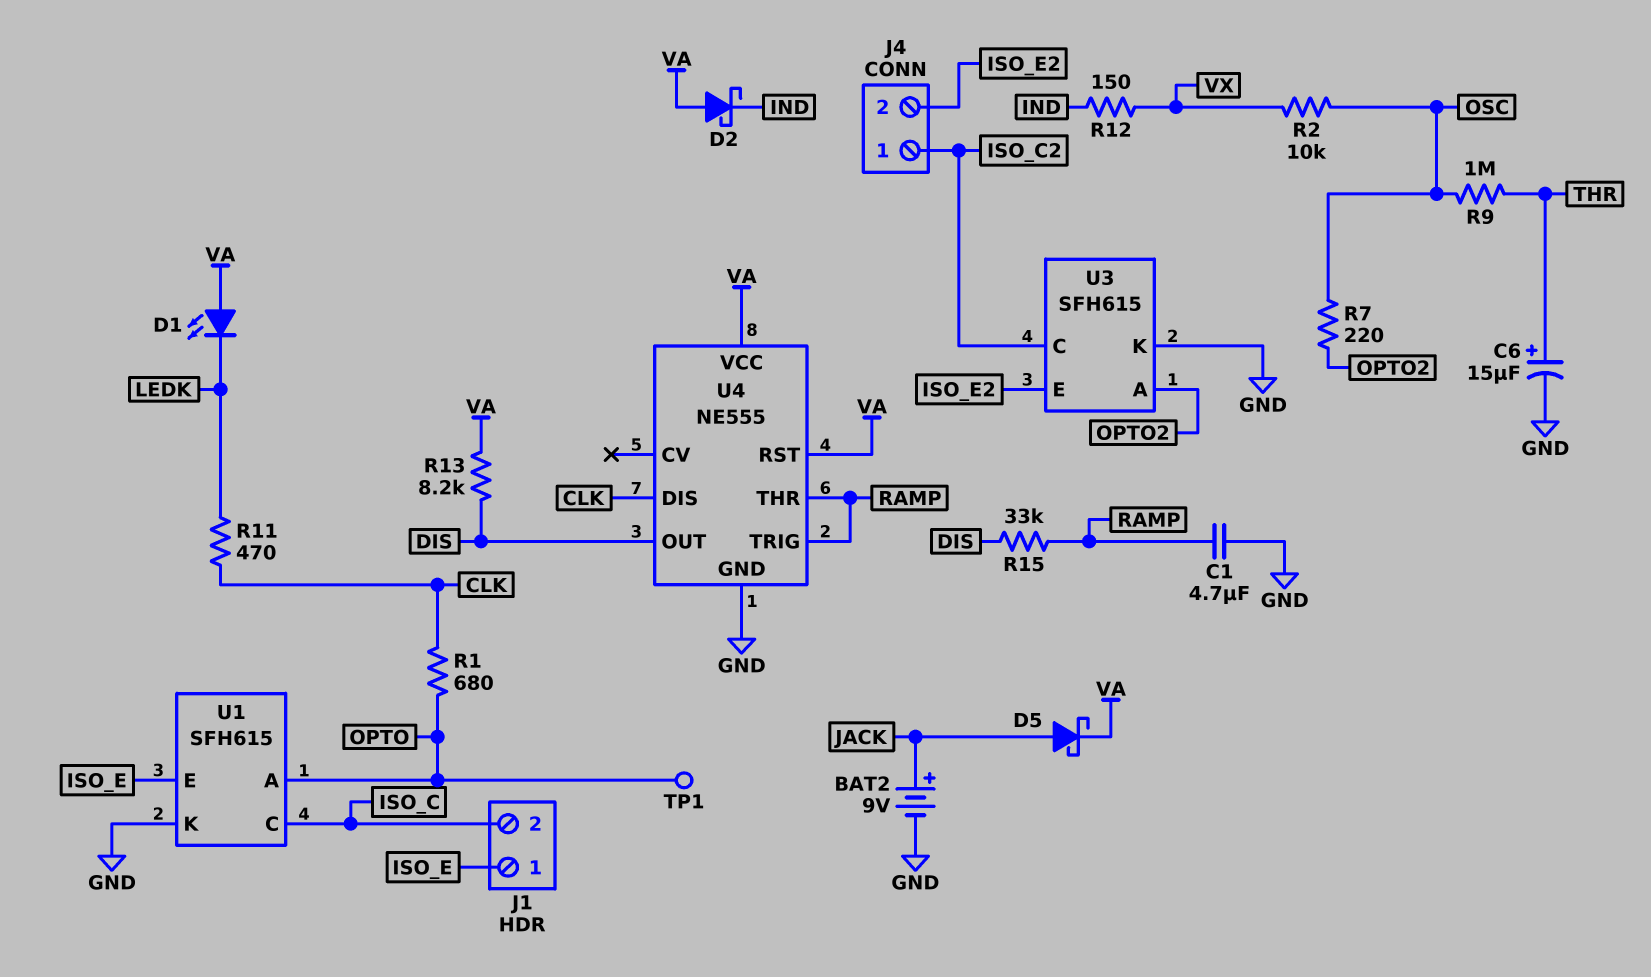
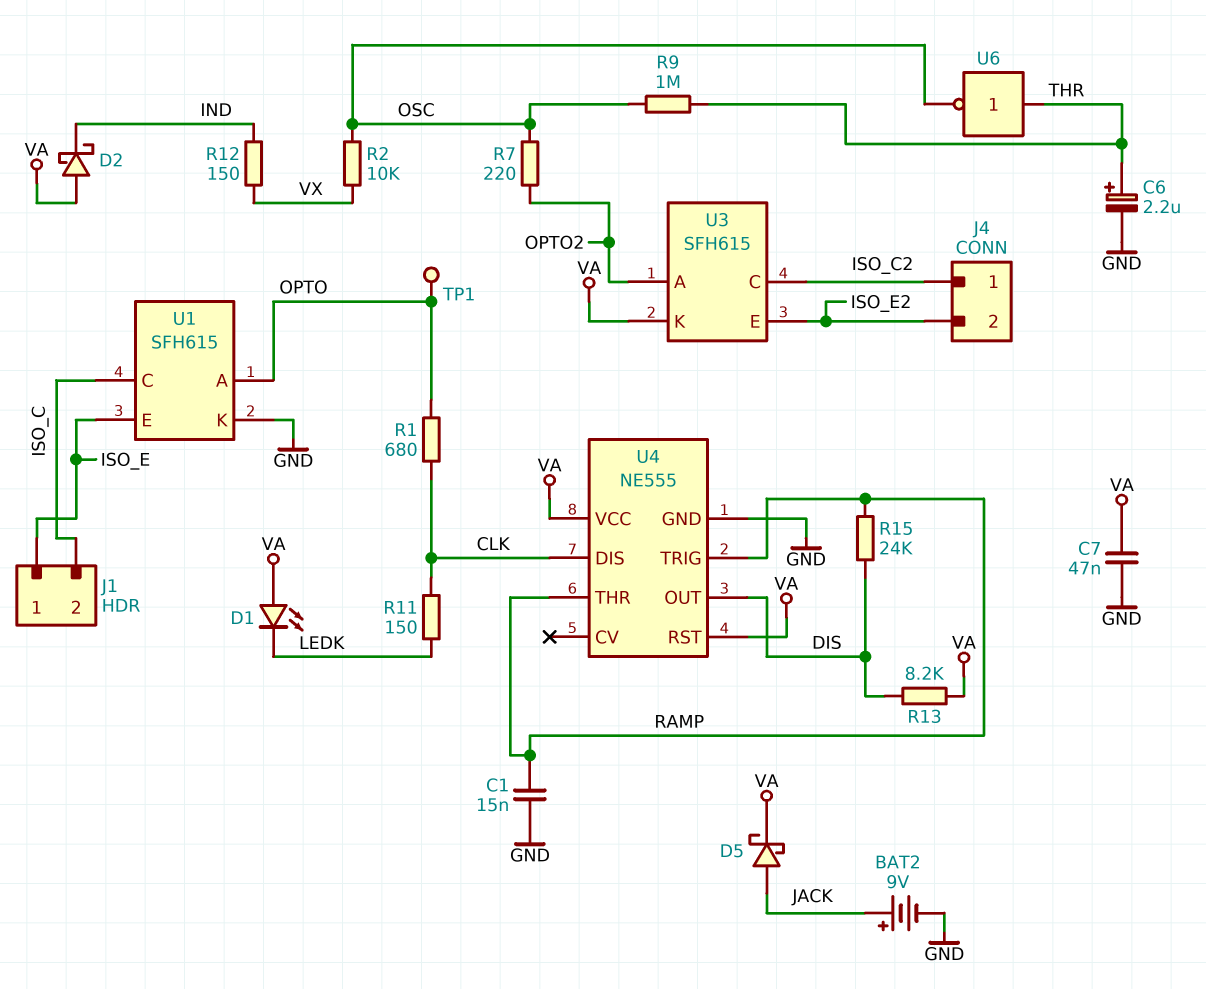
C1: 4.7uF (GND, RAMP) -> 15nF (GND, RAMP)
C6: 15uF (plus THR, minus GND) -> 2.2uF (plus THR, minus GND)
C7: none -> 47nF (GND, VA)
R11: 470 (CLK, LEDK) -> 150 (CLK, LEDK)
R15: 33k (DIS, RAMP) -> 24k (DIS, RAMP)
U3 pin K: GND -> VA
U6: none -> NOT (in THR, out OSC)

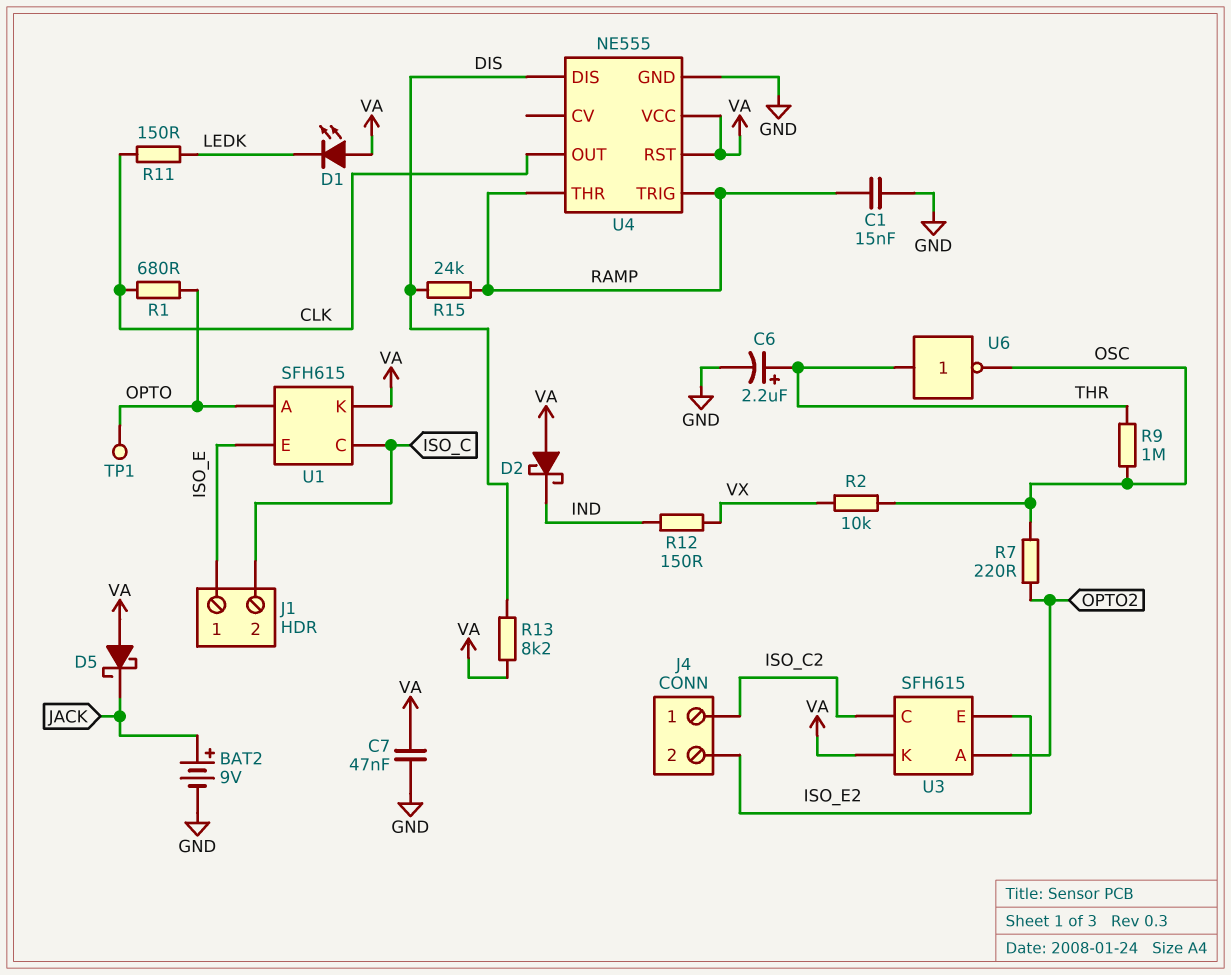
D5: schottky (A JACK, K VA) -> schottky (A VA, K JACK)
U1 pin K: GND -> VA
U4 pin DIS: CLK -> DIS
U4 pin OUT: DIS -> CLK

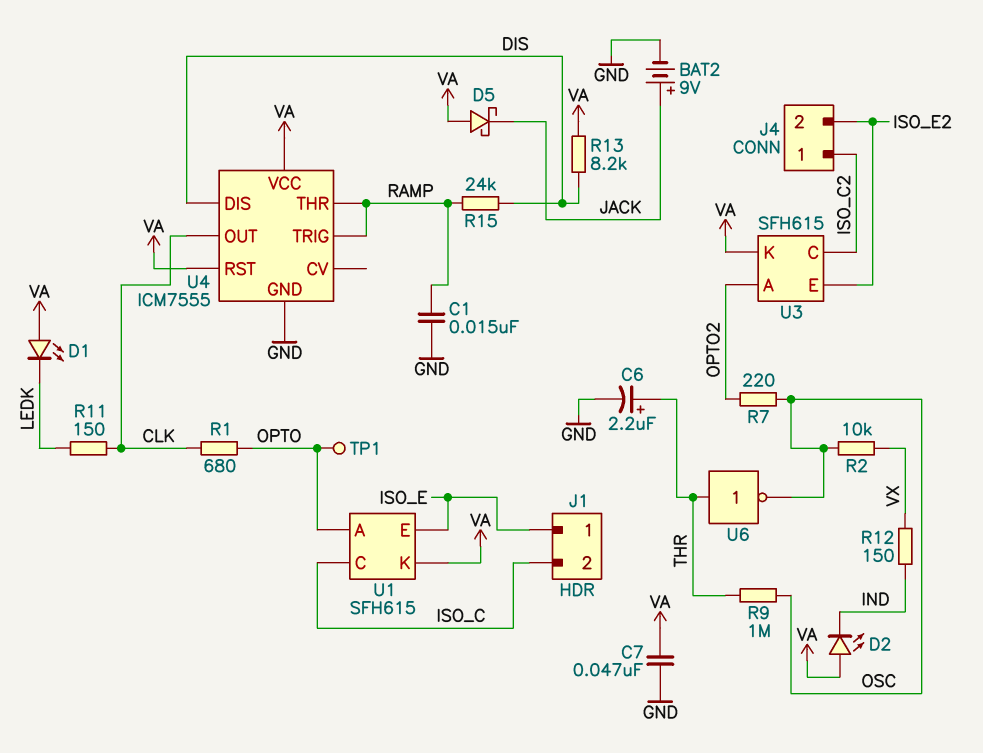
D2: schottky (A VA, K IND) -> LED (A VA, K IND)
U4: NE555 -> ICM7555

